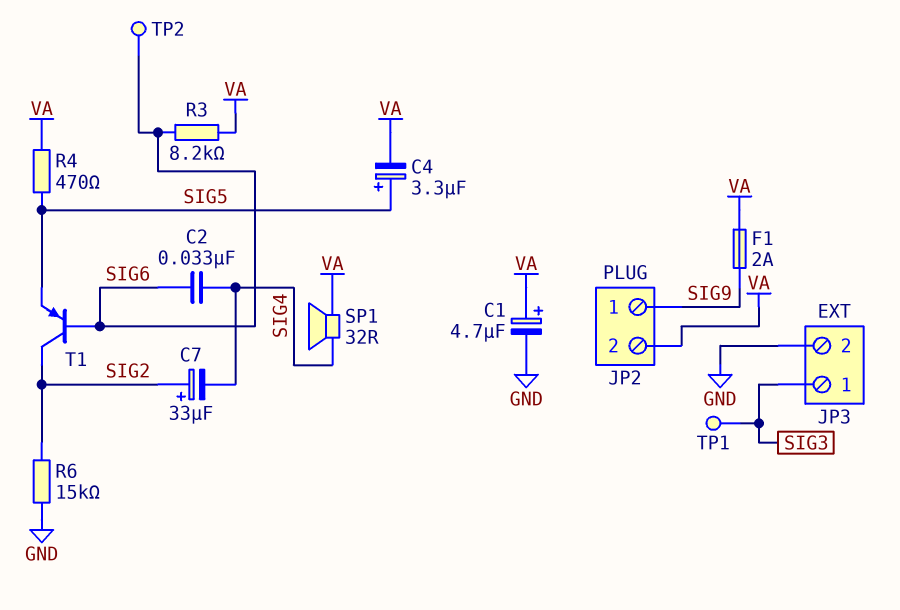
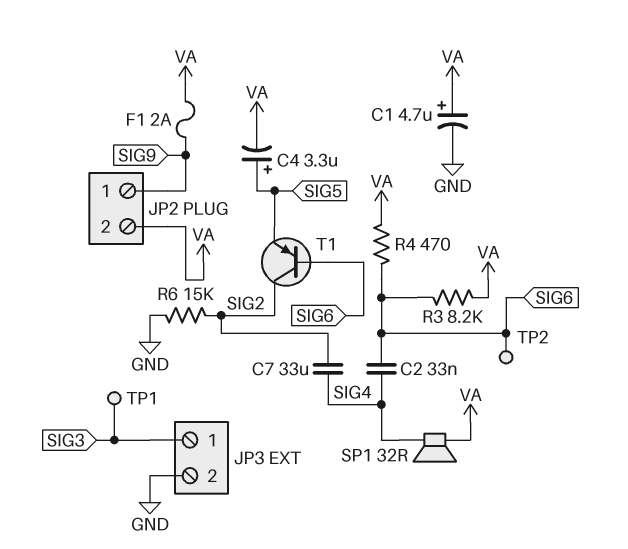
C7: 33uF (plus SIG2, minus SIG4) -> 33uF (SIG2, SIG4)
R4: 470 (SIG5, VA) -> 470 (SIG6, VA)

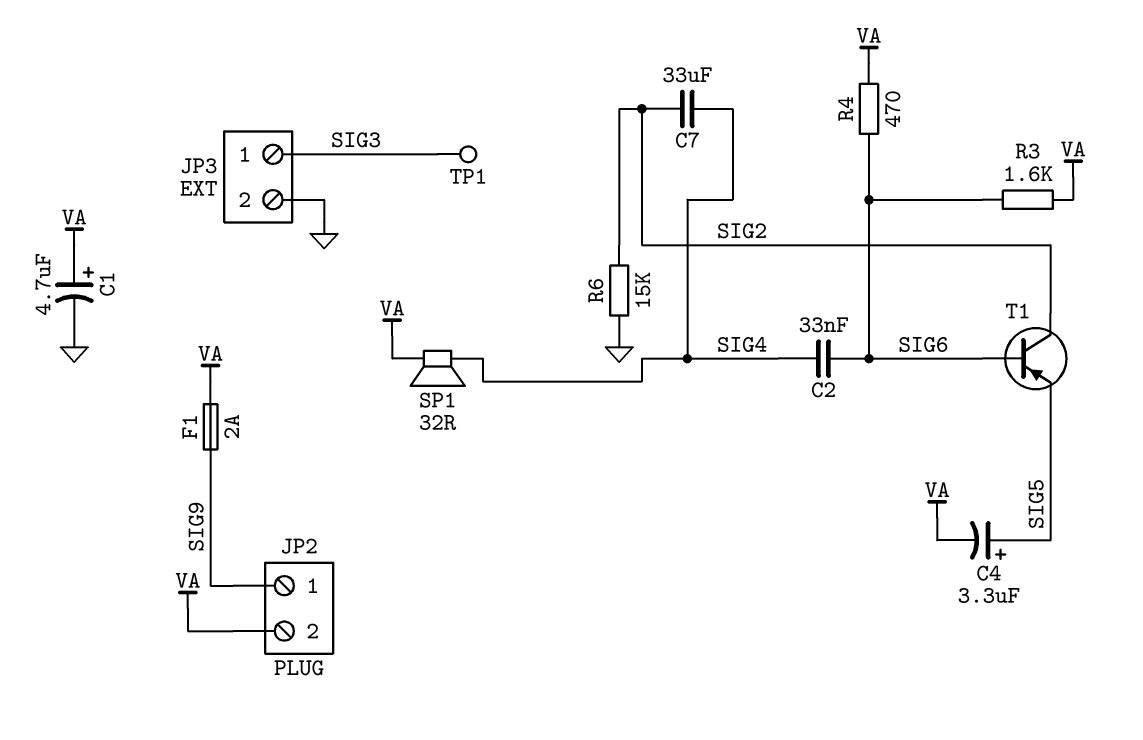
R3: 8.2k (SIG6, VA) -> 1.6k (SIG6, VA)
TP2: test point (SIG6) -> none

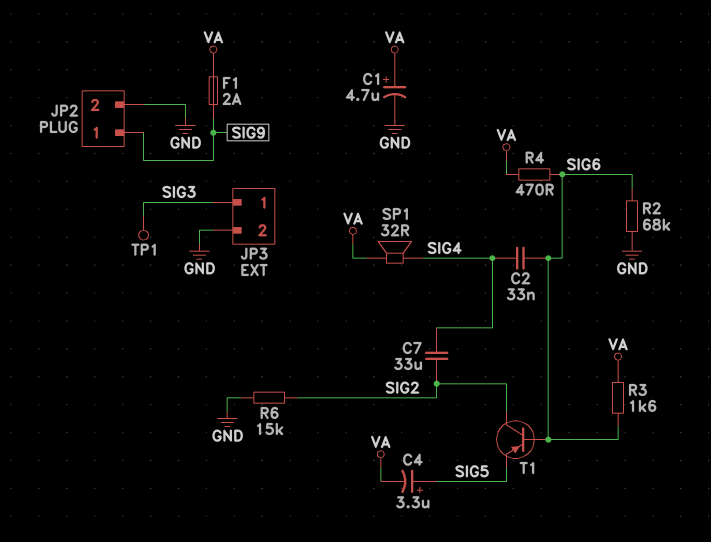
JP2 pin 2: VA -> GND
R2: none -> 68k (GND, SIG6)

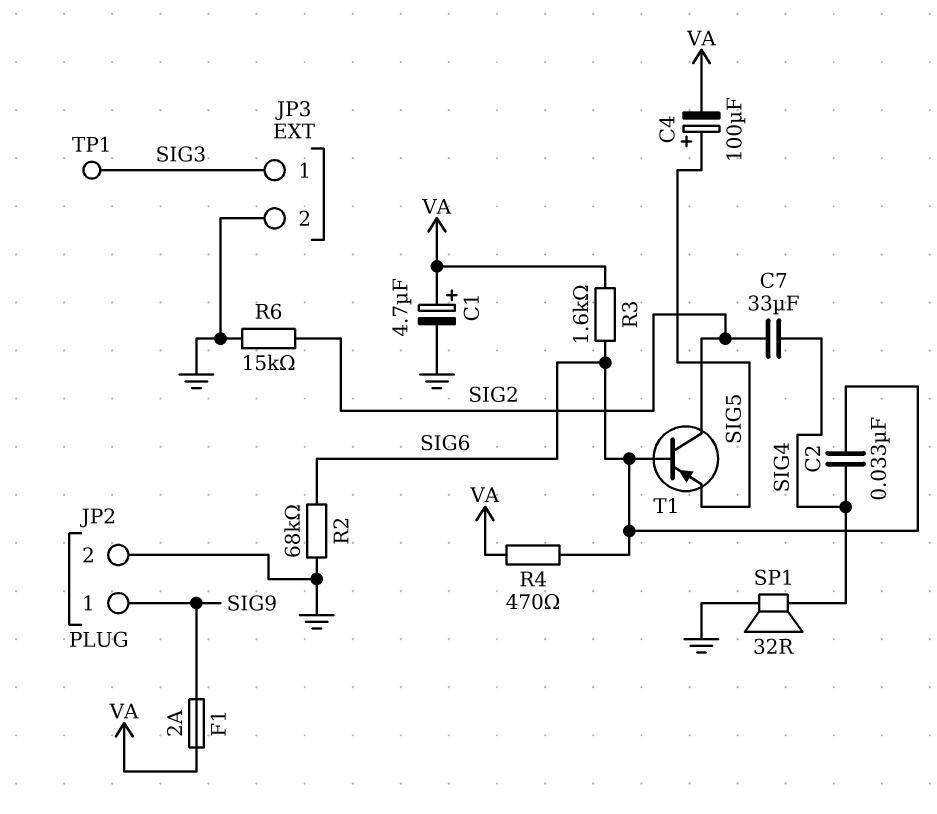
C4: 3.3uF (plus SIG5, minus VA) -> 100uF (plus SIG5, minus VA)
SP1: speaker 32R (SIG4, VA) -> speaker 32R (GND, SIG4)

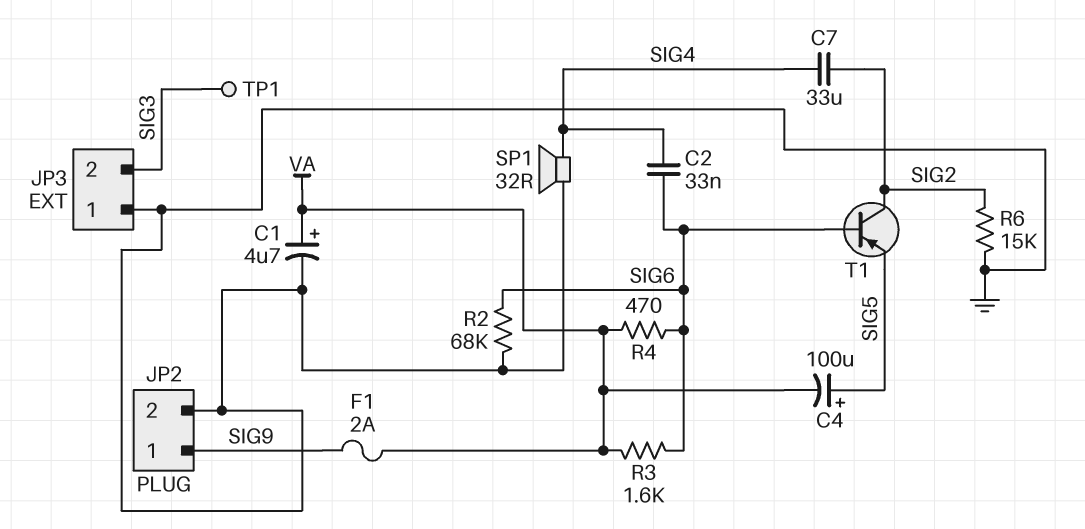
JP3 pin 1: SIG3 -> GND
JP3 pin 2: GND -> SIG3

